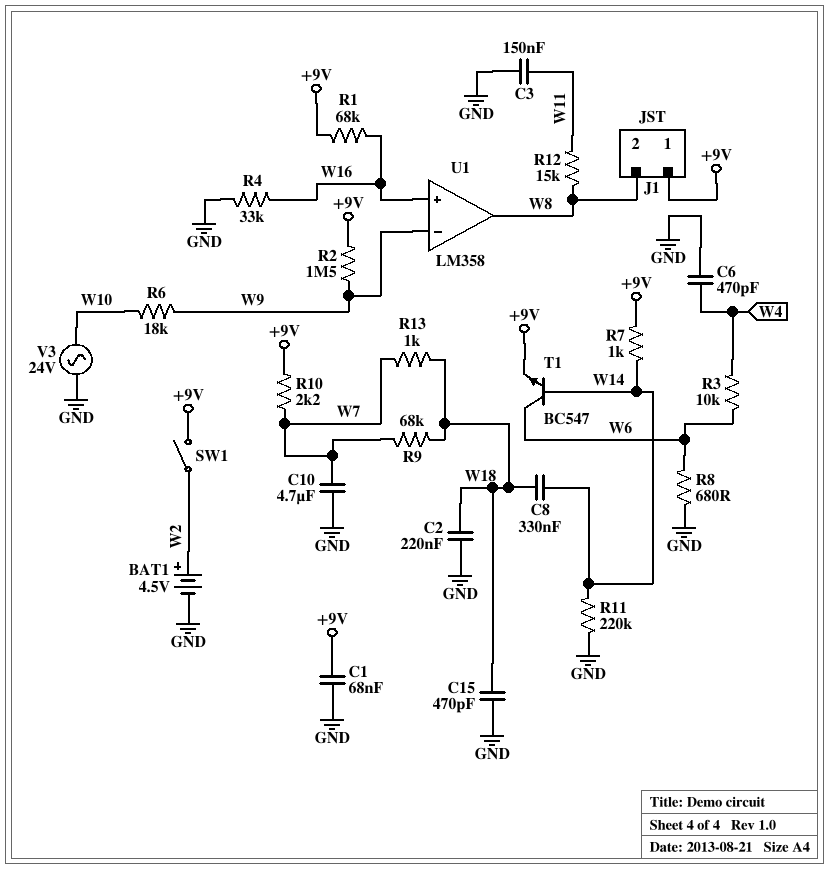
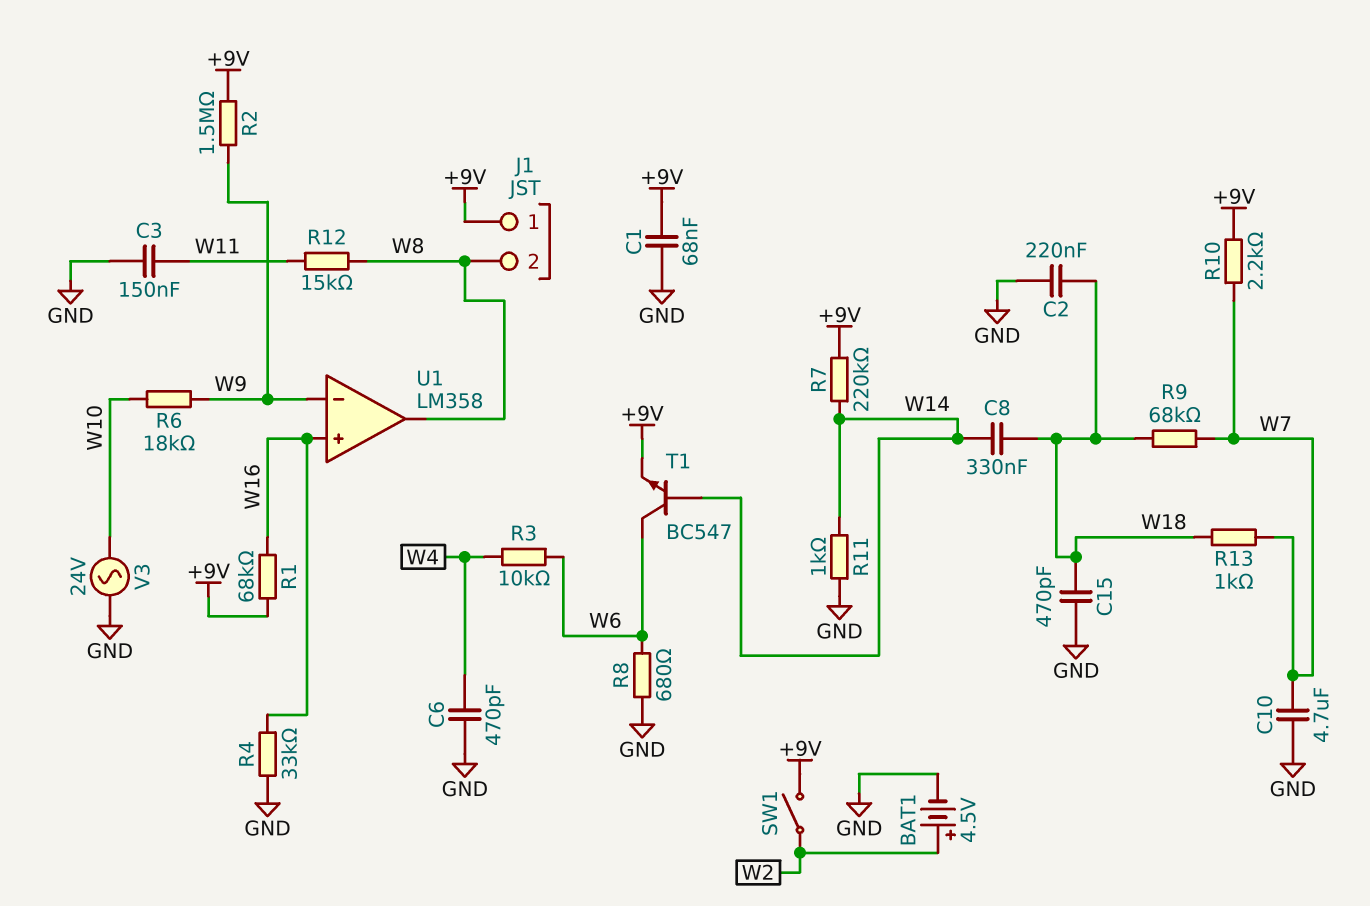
R7: 1k (+9V, W14) -> 220k (+9V, W14)
R11: 220k (GND, W14) -> 1k (GND, W14)

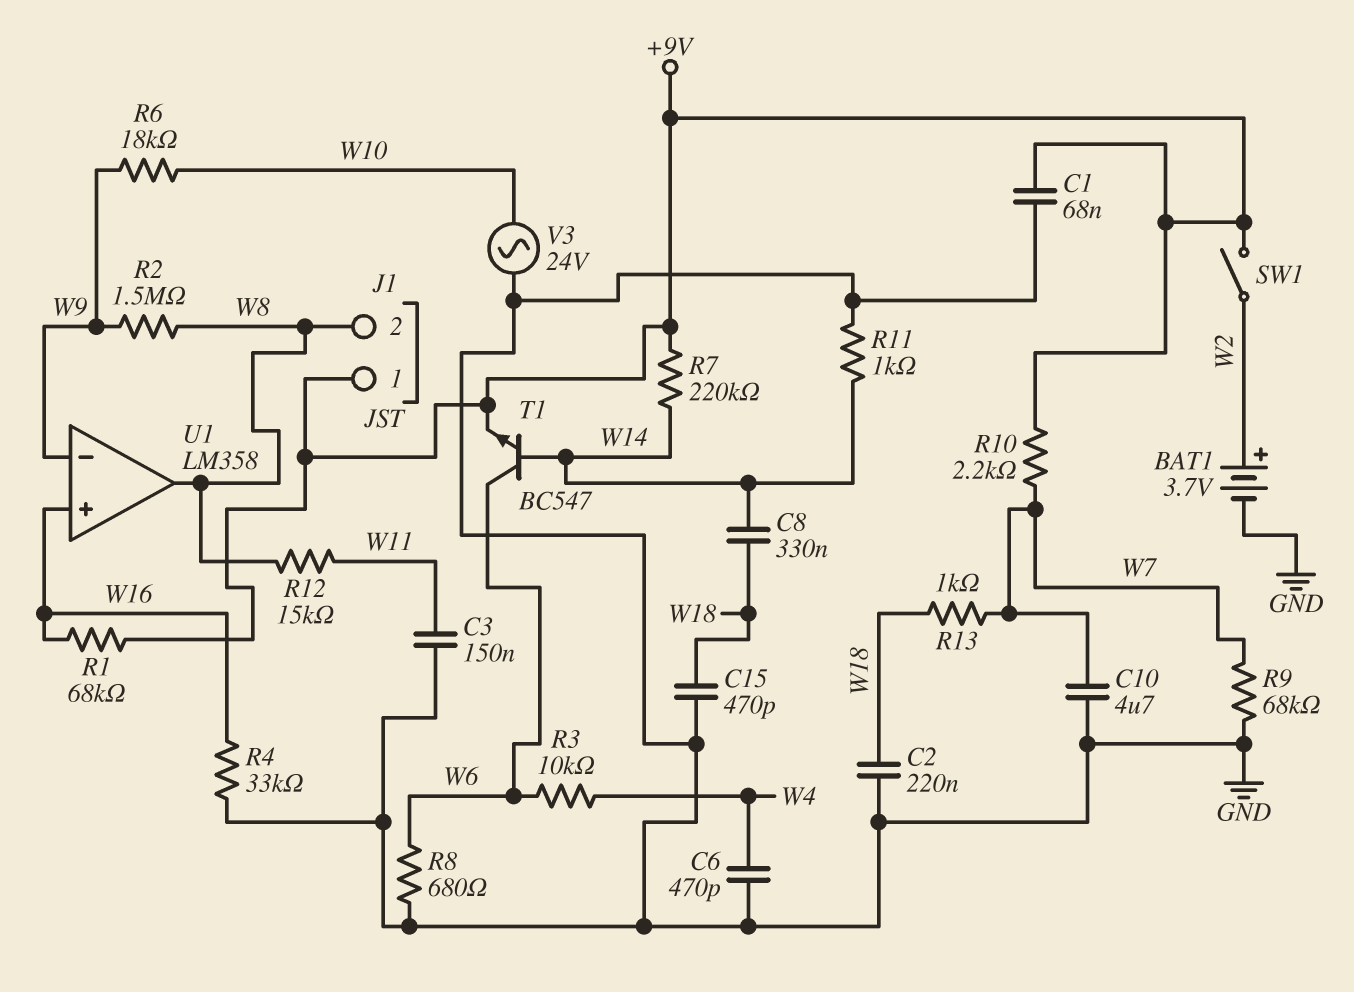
BAT1: 4.5V (plus W2, minus GND) -> 3.7V (plus W2, minus GND)
R2: 1.5M (+9V, W9) -> 1.5M (W8, W9)
R9: 68k (W7, W18) -> 68k (GND, W7)

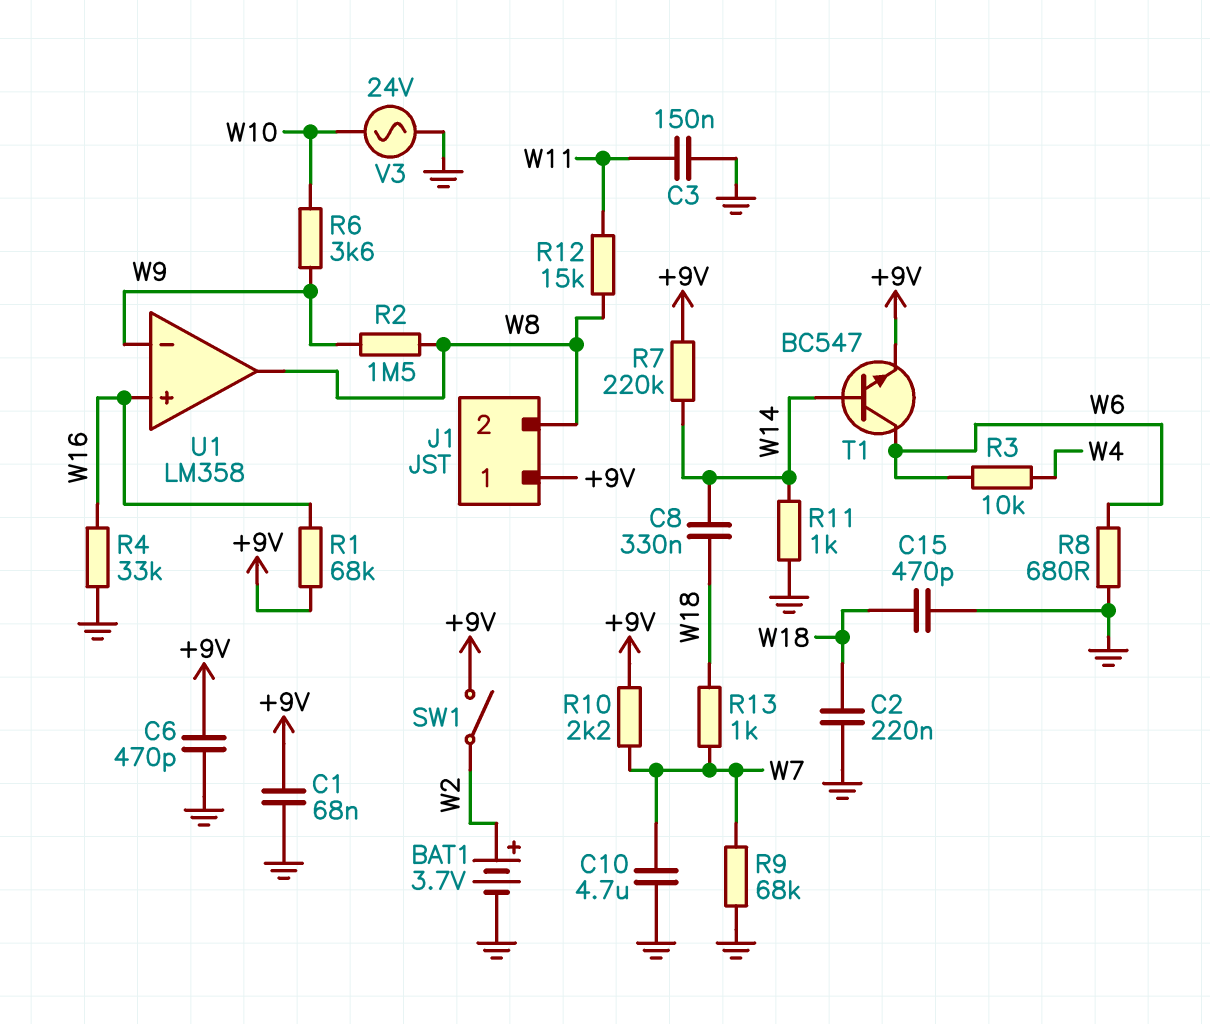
C6: 470pF (GND, W4) -> 470pF (+9V, GND)
R6: 18k (W9, W10) -> 3.6k (W9, W10)

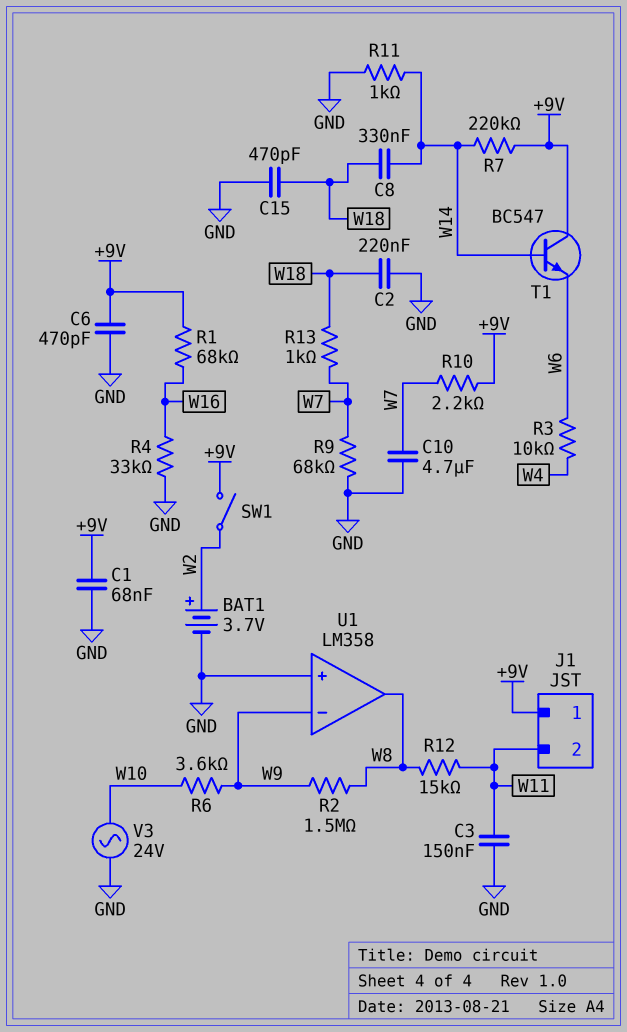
J1 pin 2: W8 -> W11
R8: 680 (GND, W6) -> none
T1: NPN BC547 (B W14, C W6, E +9V) -> NPN BC547 (B W14, C +9V, E W6)
U1 pin in+: W16 -> GND

